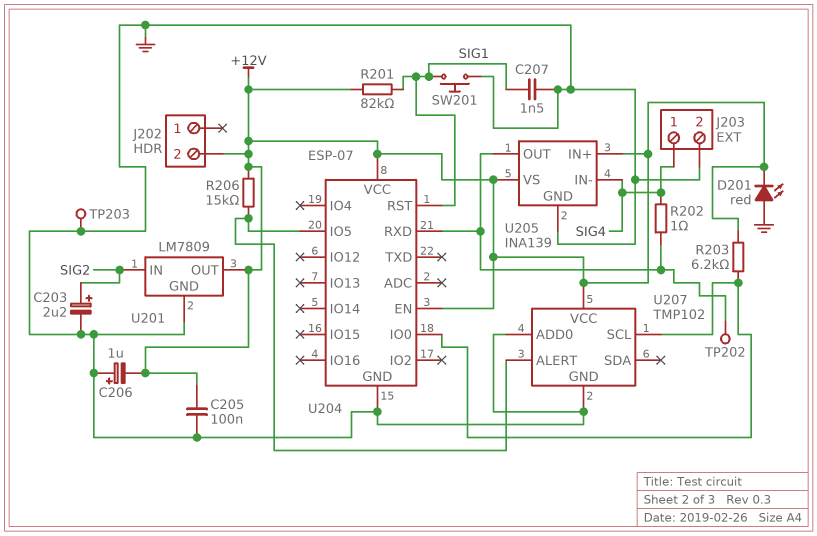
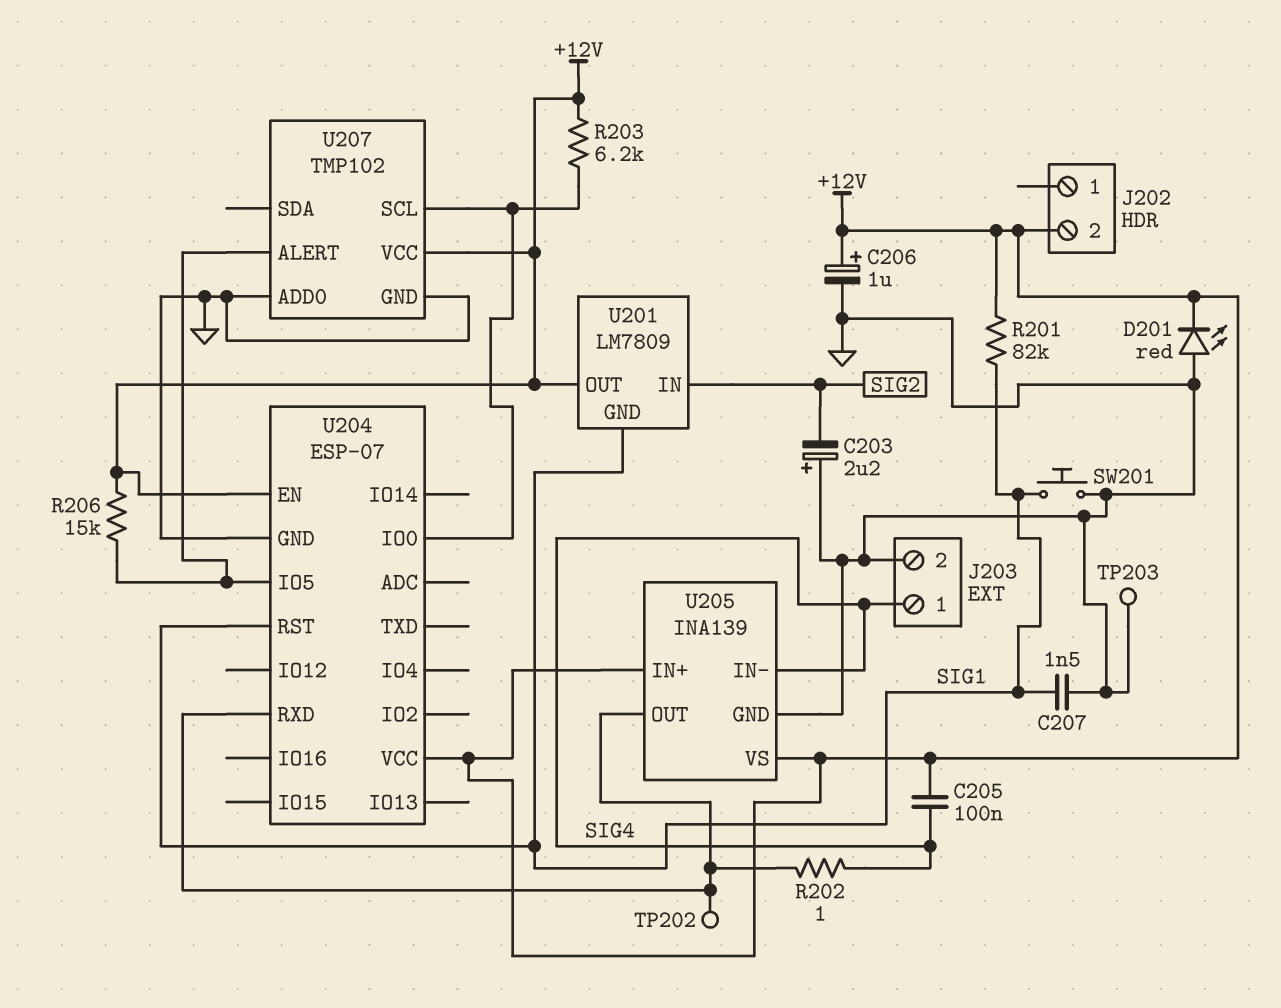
C203: 2.2uF (plus SIG2, minus GND) -> 2.2uF (plus GND, minus SIG2)
C205: 100nF (+12V, GND) -> 100nF (+12V, SIG4)
C206: 1uF (plus GND, minus +12V) -> 1uF (plus +12V, minus GND)
U201 pin GND: GND -> SIG1

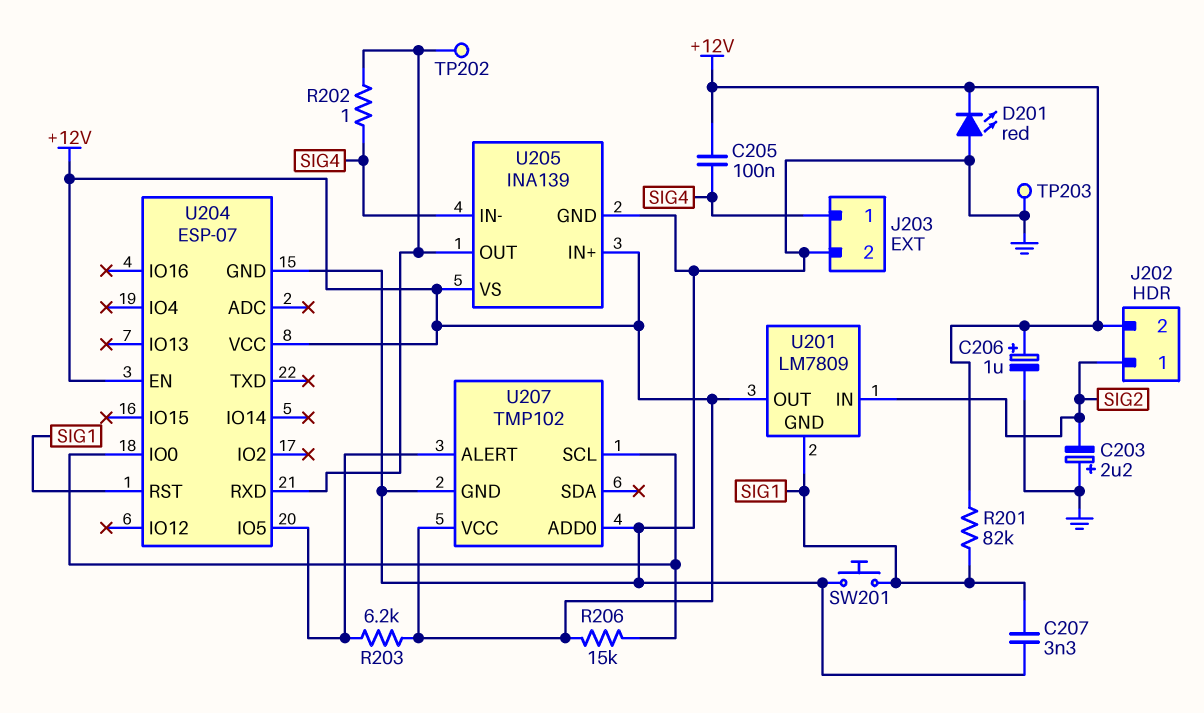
C207: 1.5nF (GND, SIG1) -> 3.3nF (GND, SIG1)
J202 pin 1: none -> SIG2
R203: 6.2k (+12V, U204/IO0) -> 6.2k (+12V, U204/IO5)
R206: 15k (+12V, U204/IO5) -> 15k (+12V, U204/IO0)

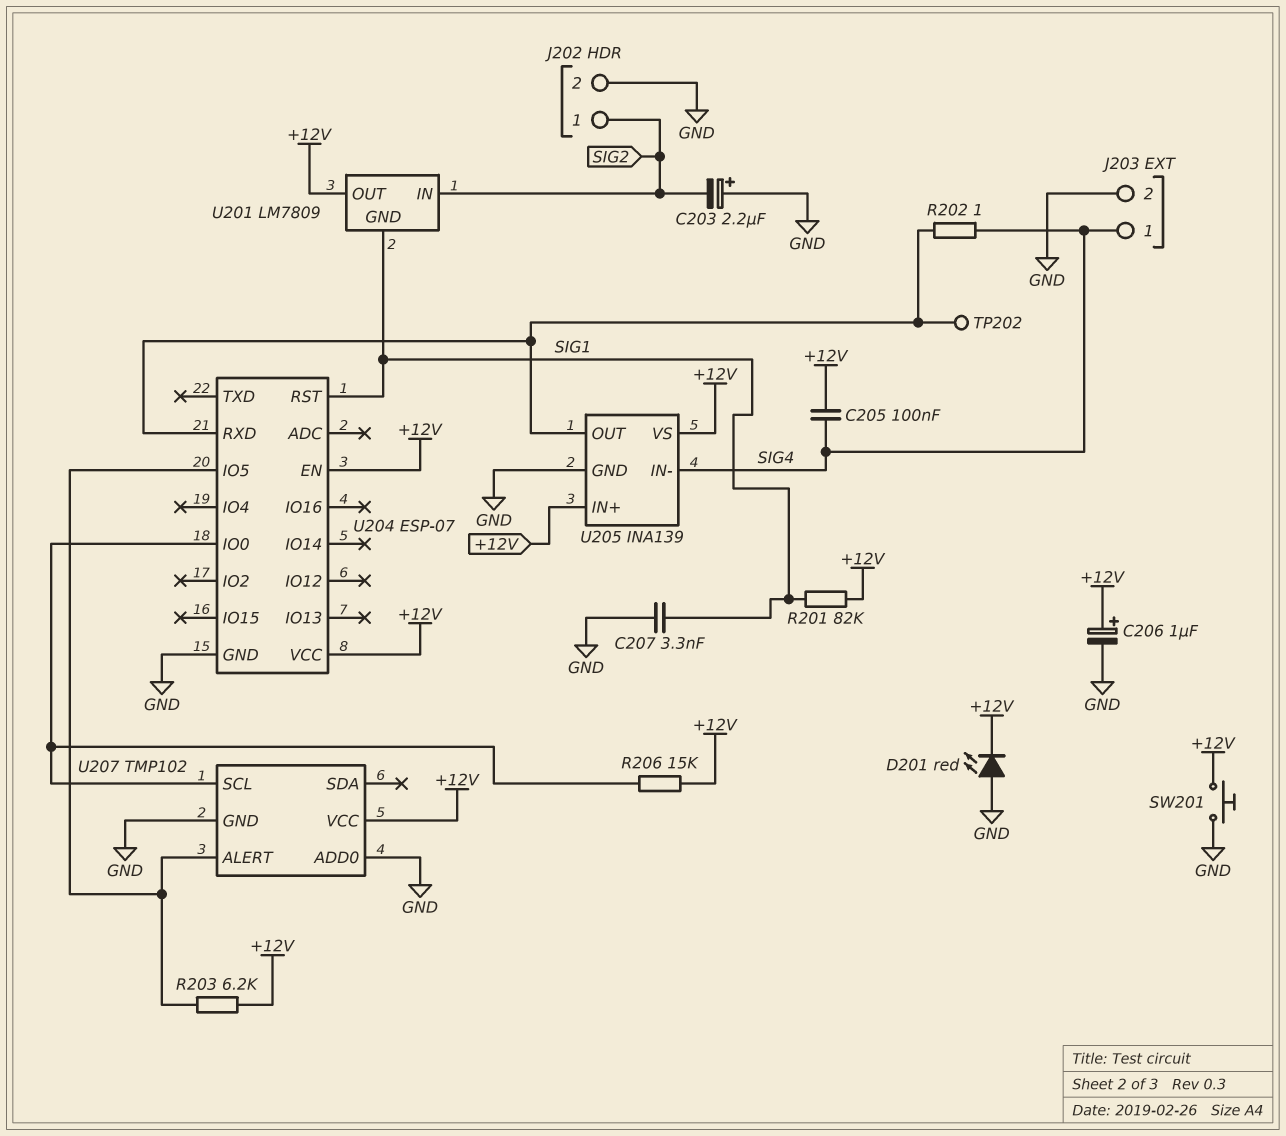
J202 pin 2: +12V -> GND
SW201: button (GND, SIG1) -> button (+12V, GND)
TP203: test point (GND) -> none

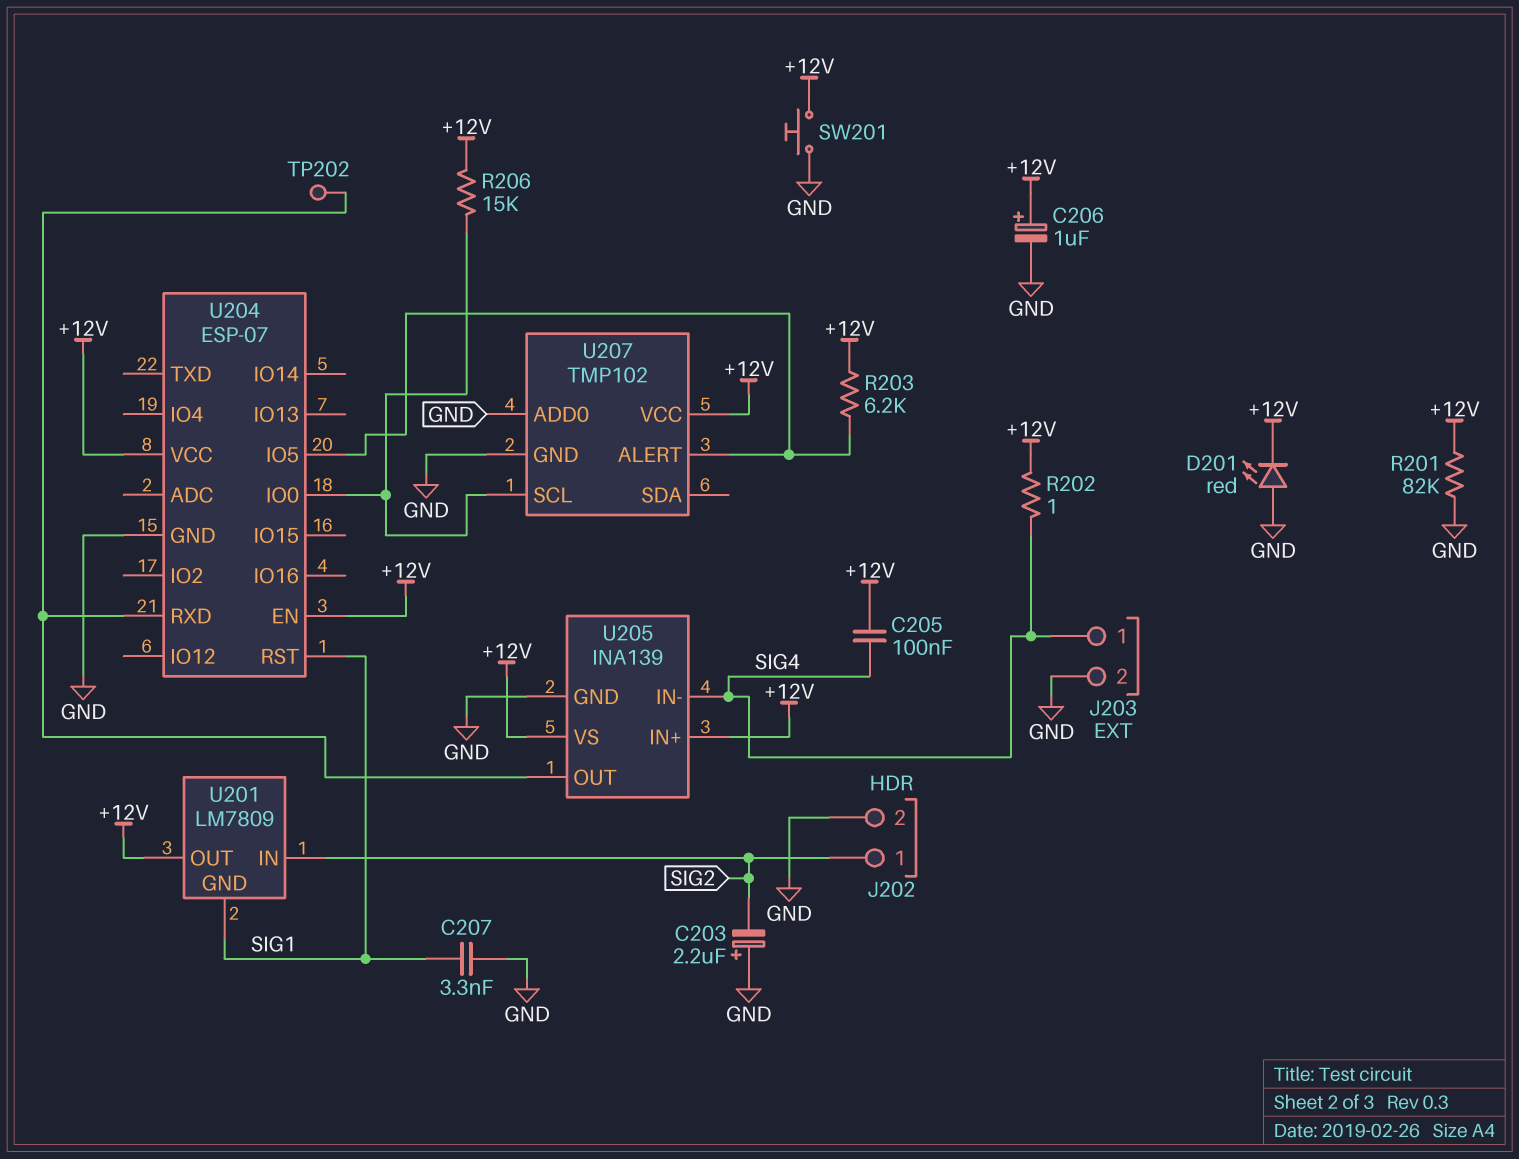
R201: 82k (+12V, SIG1) -> 82k (+12V, GND)
R202: 1 (SIG4, U204/RXD) -> 1 (+12V, SIG4)

